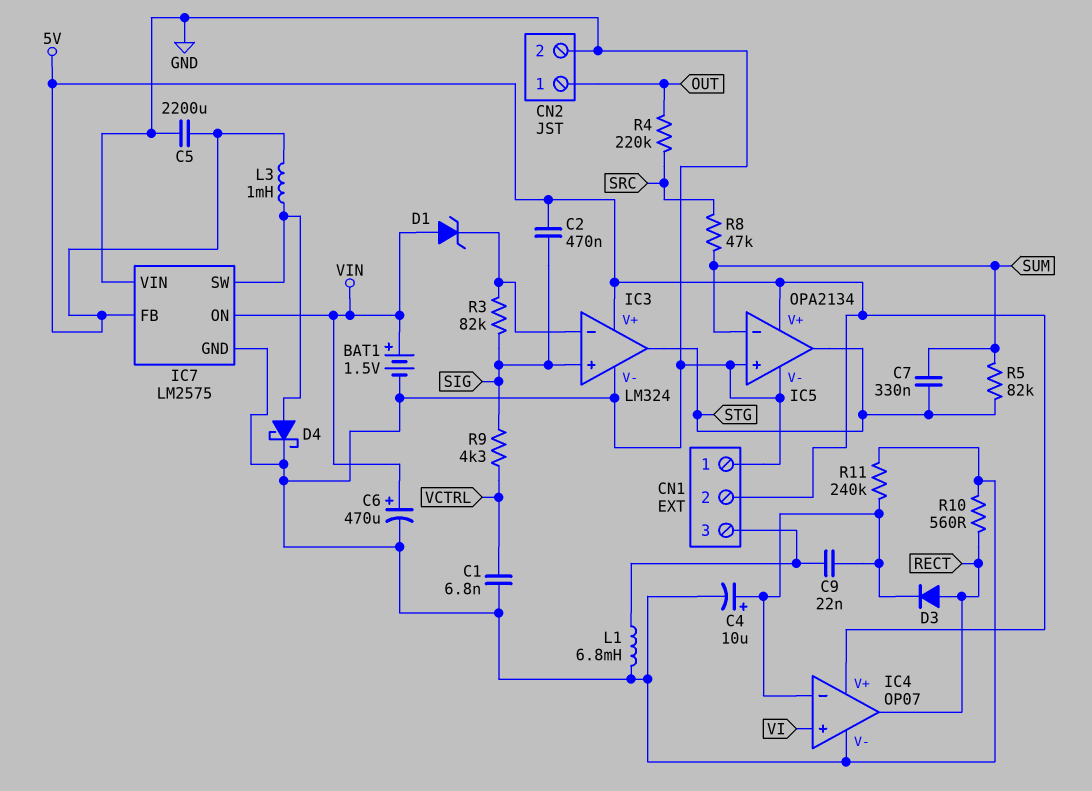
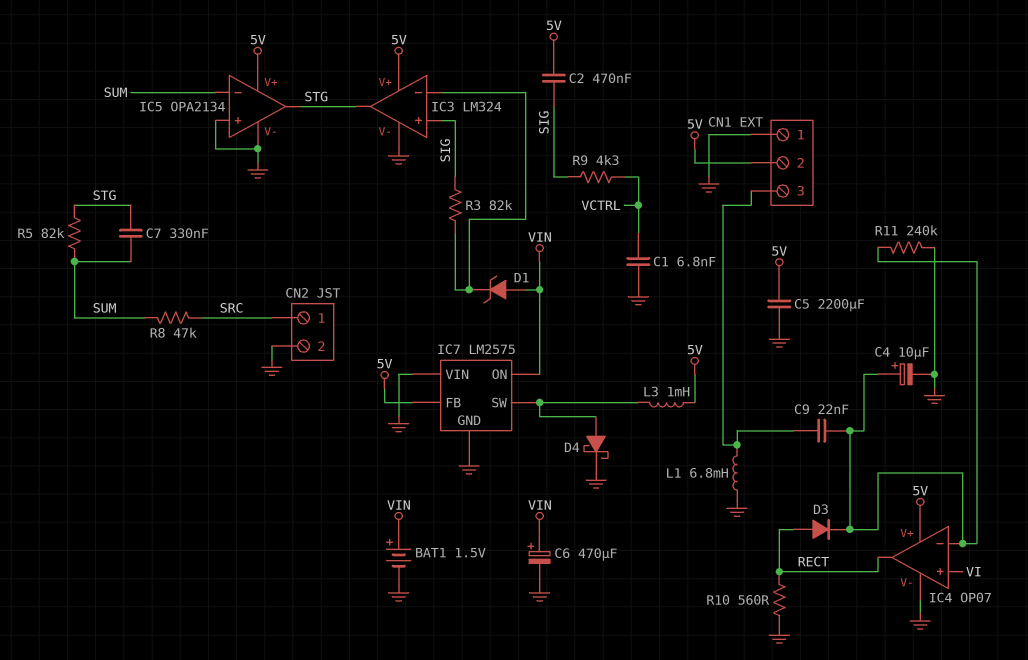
CN2 pin 1: OUT -> SRC
R4: 220k (OUT, SRC) -> none

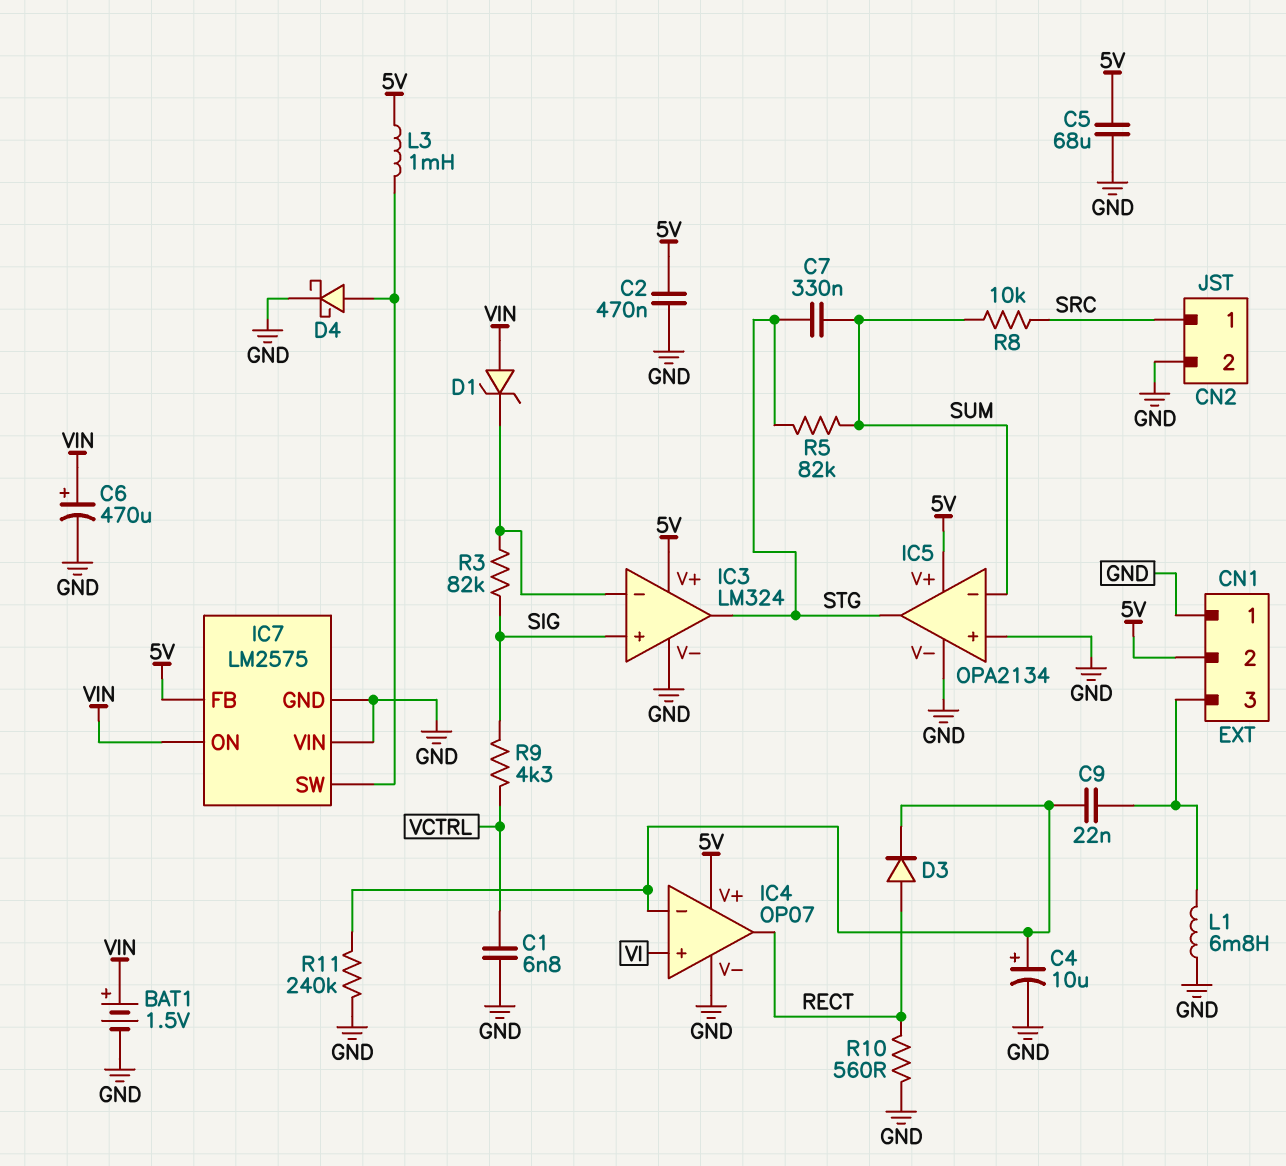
C2: 470nF (5V, SIG) -> 470nF (5V, GND)
C5: 2200uF (5V, GND) -> 68uF (5V, GND)
R8: 47k (SRC, SUM) -> 10k (SRC, SUM)

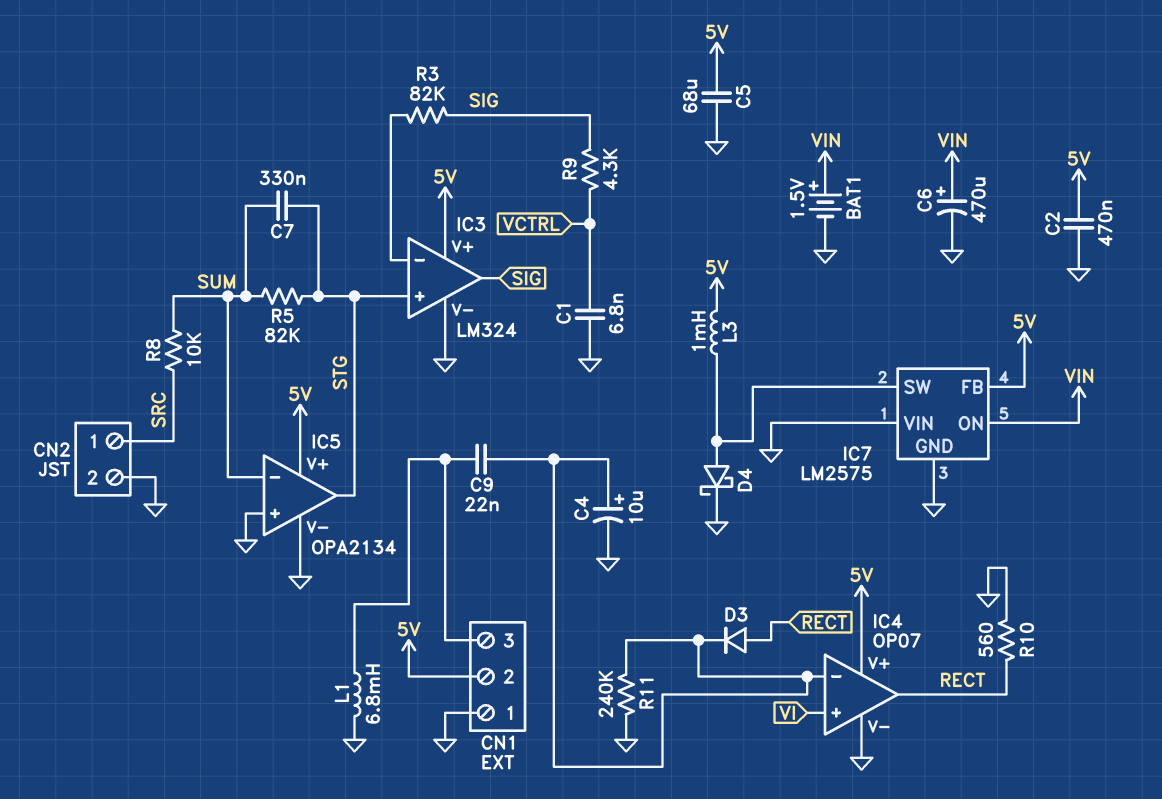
D1: zener (A VIN, K IC3/in-) -> none
IC3 pin in+: SIG -> STG
IC3 pin out: STG -> SIG

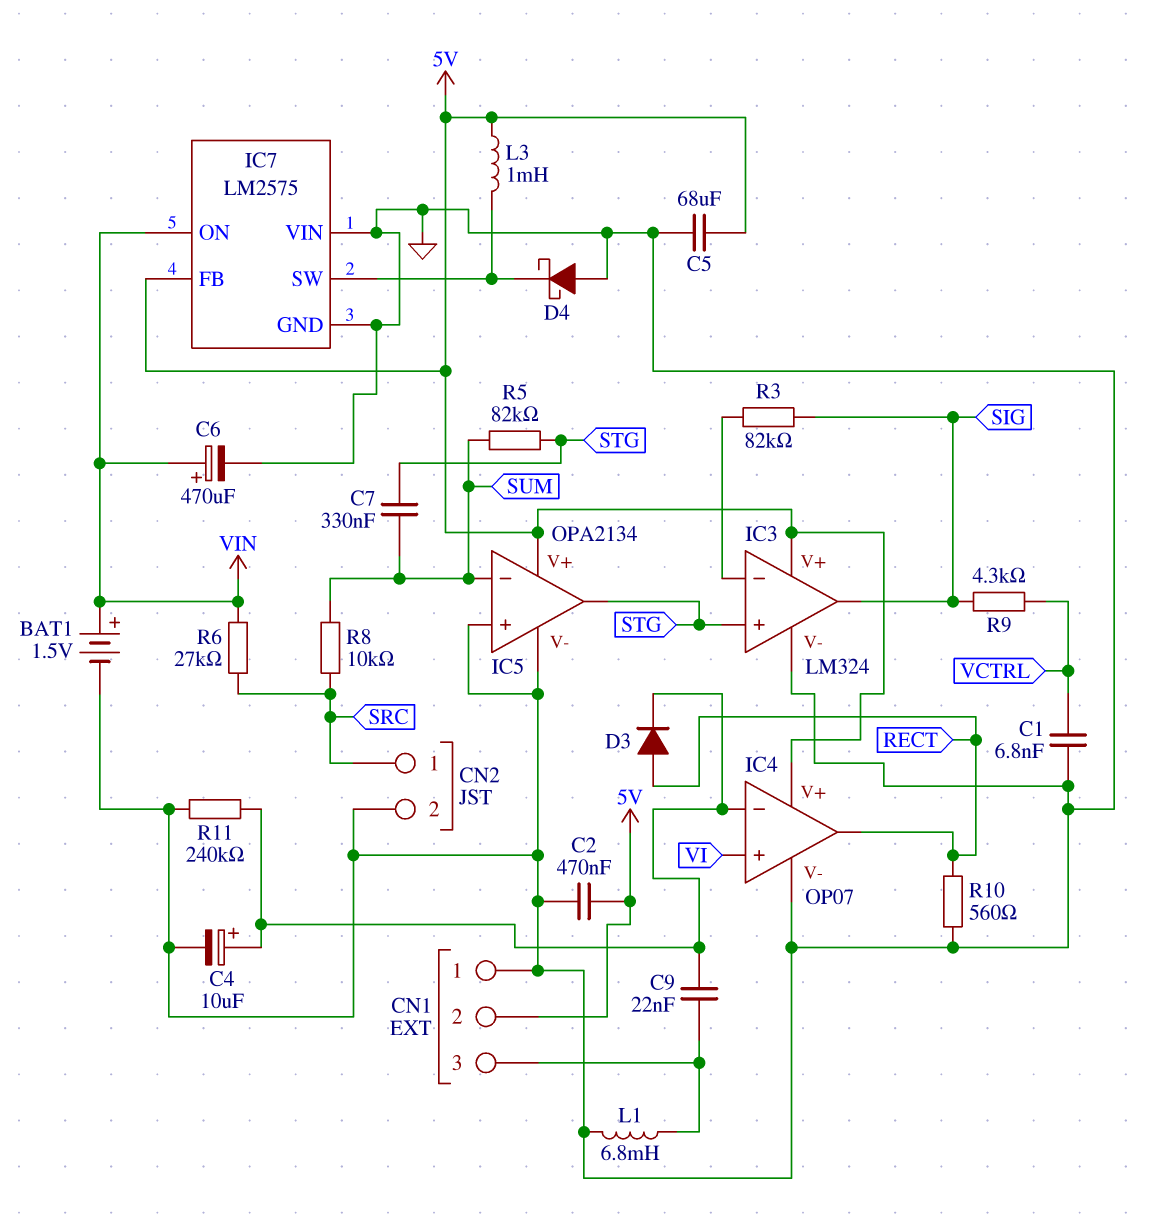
D4: schottky (A IC7/SW, K GND) -> schottky (A GND, K IC7/SW)
R6: none -> 27k (SRC, VIN)

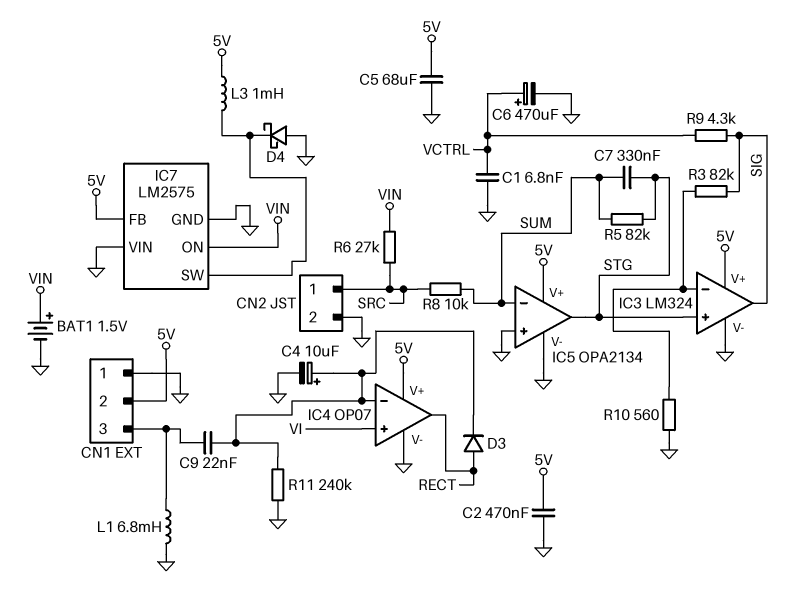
C6: 470uF (plus VIN, minus GND) -> 470uF (plus VCTRL, minus GND)
R10: 560 (GND, RECT) -> 560 (GND, IC3/in-)

